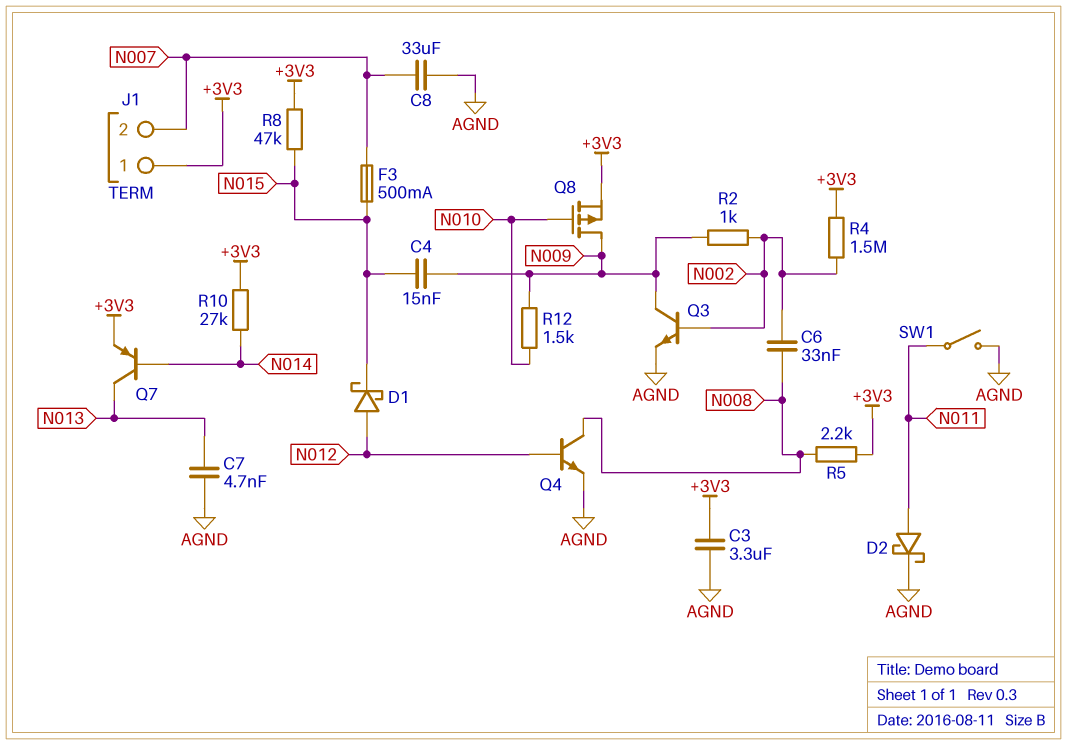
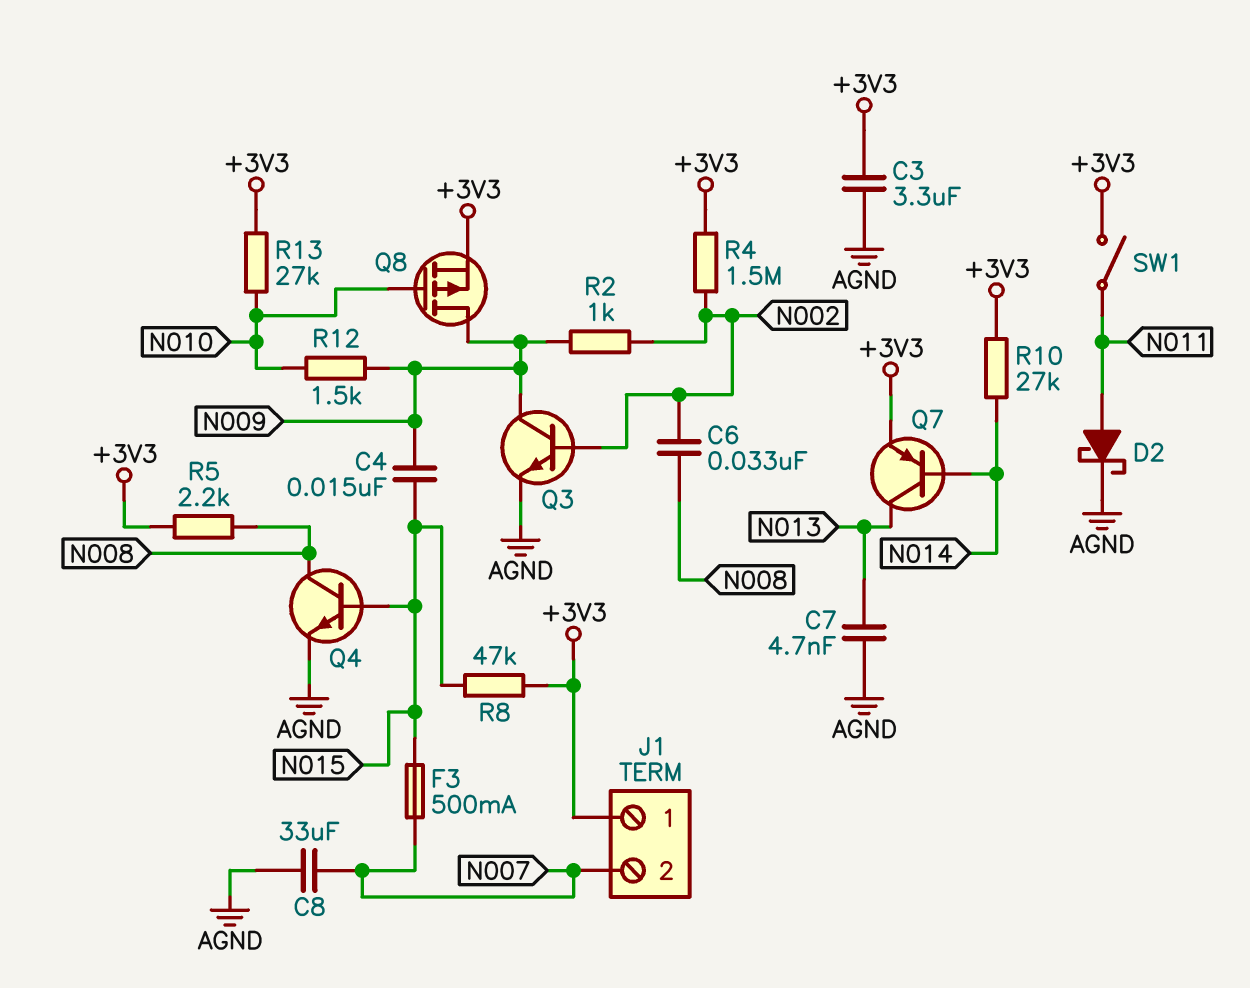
D1: schottky (A N012, K N015) -> none
Q4: NPN (B N012, C N008, E AGND) -> NPN (B N015, C N008, E AGND)
R13: none -> 27k (+3V3, N010)
SW1: switch (AGND, N011) -> switch (+3V3, N011)

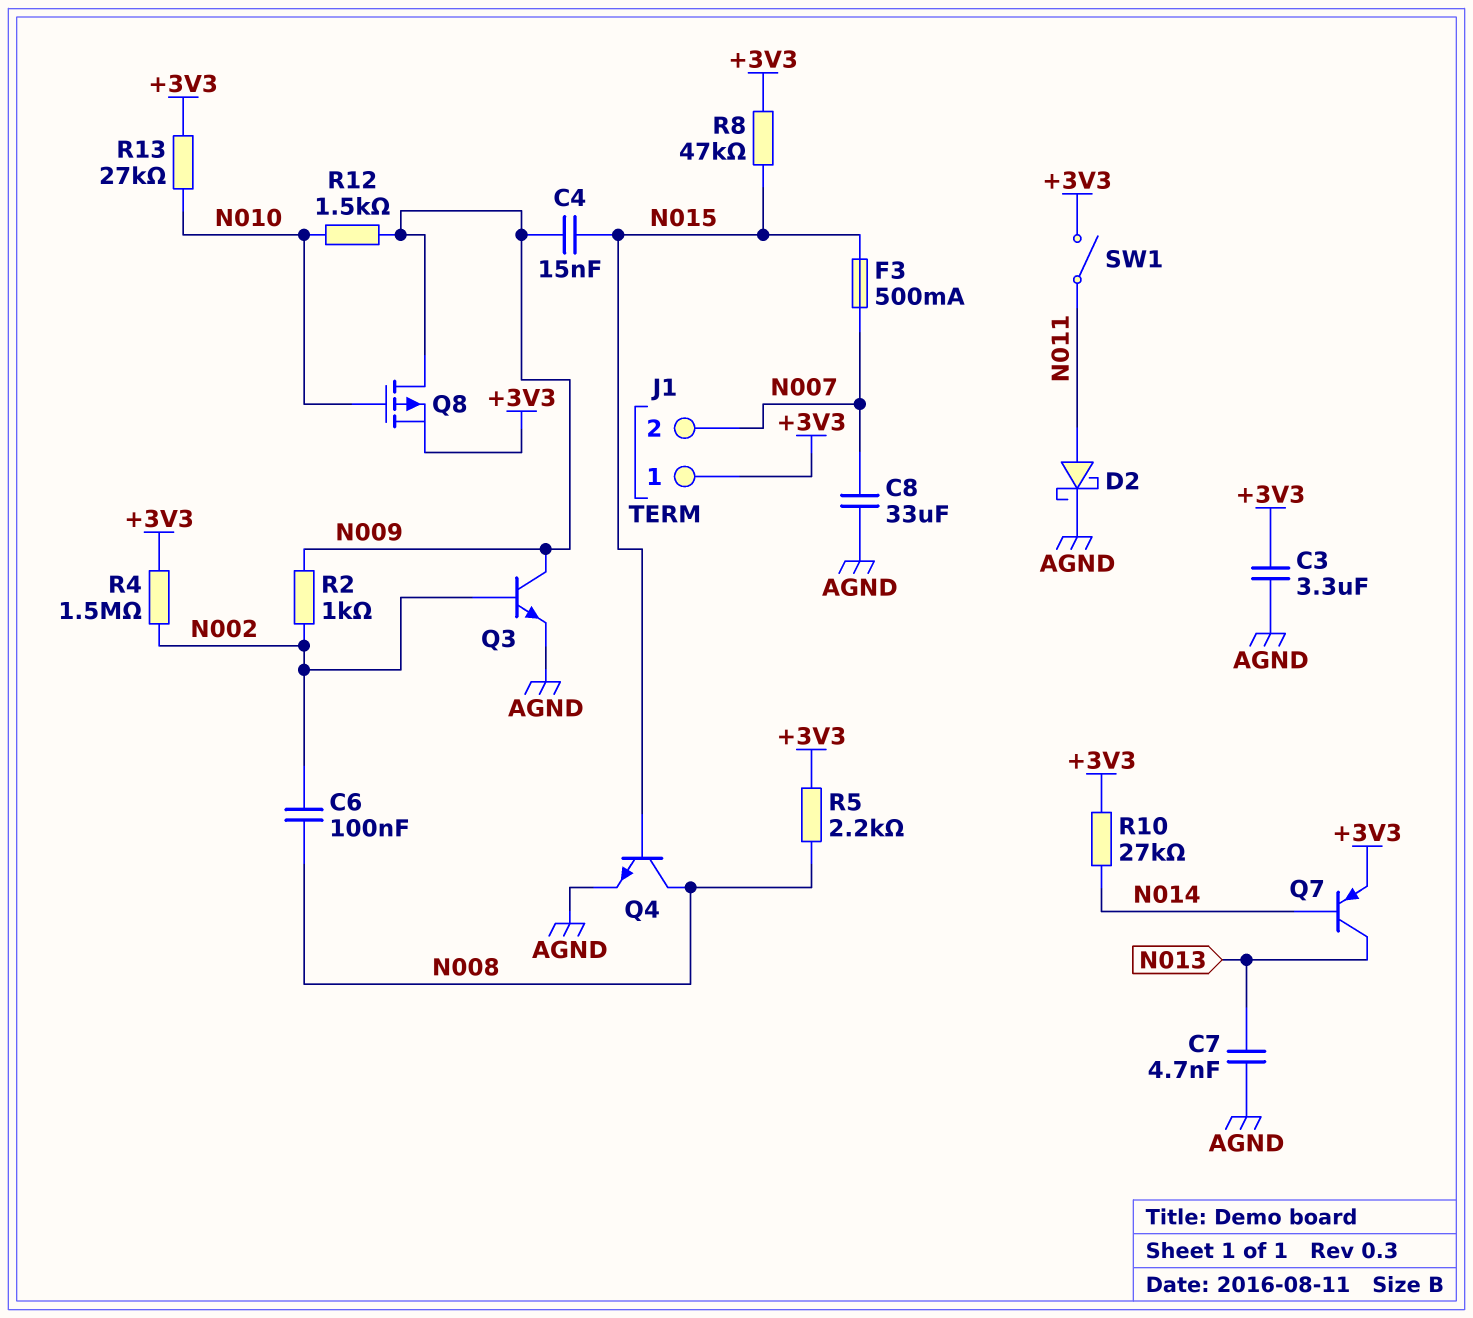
C6: 33nF (N002, N008) -> 100nF (N002, N008)

